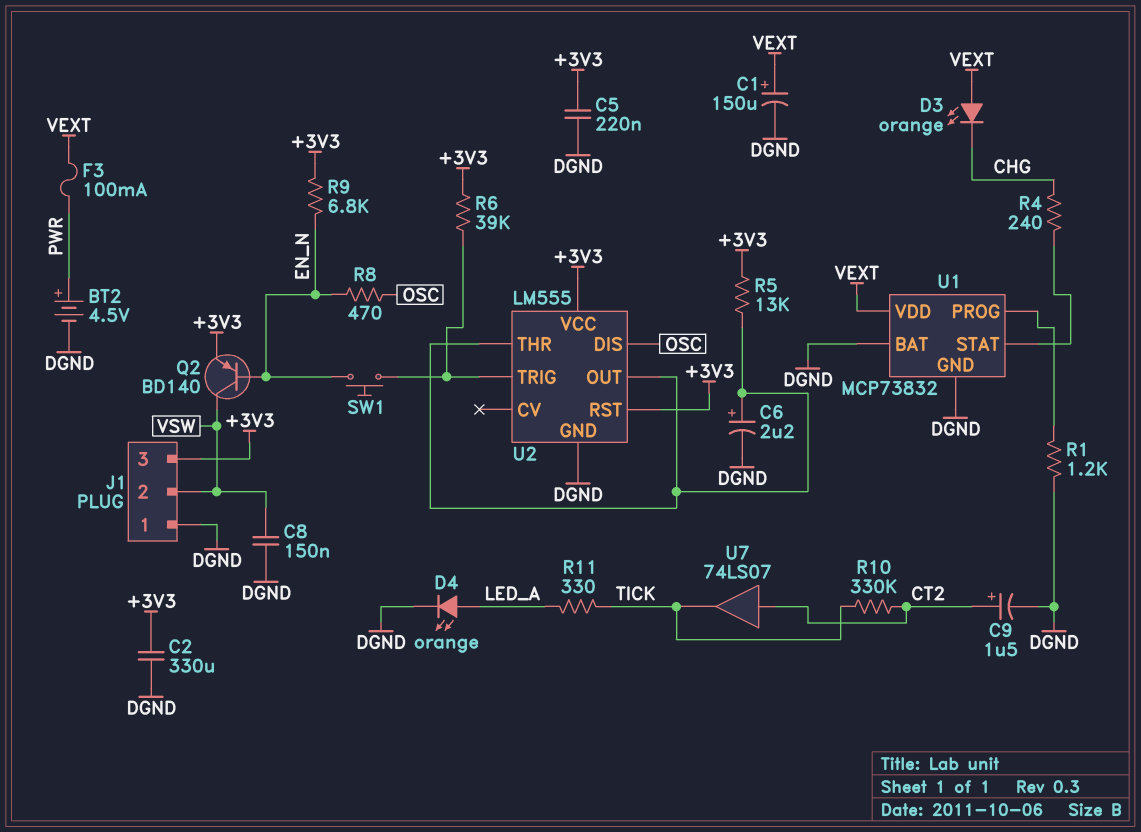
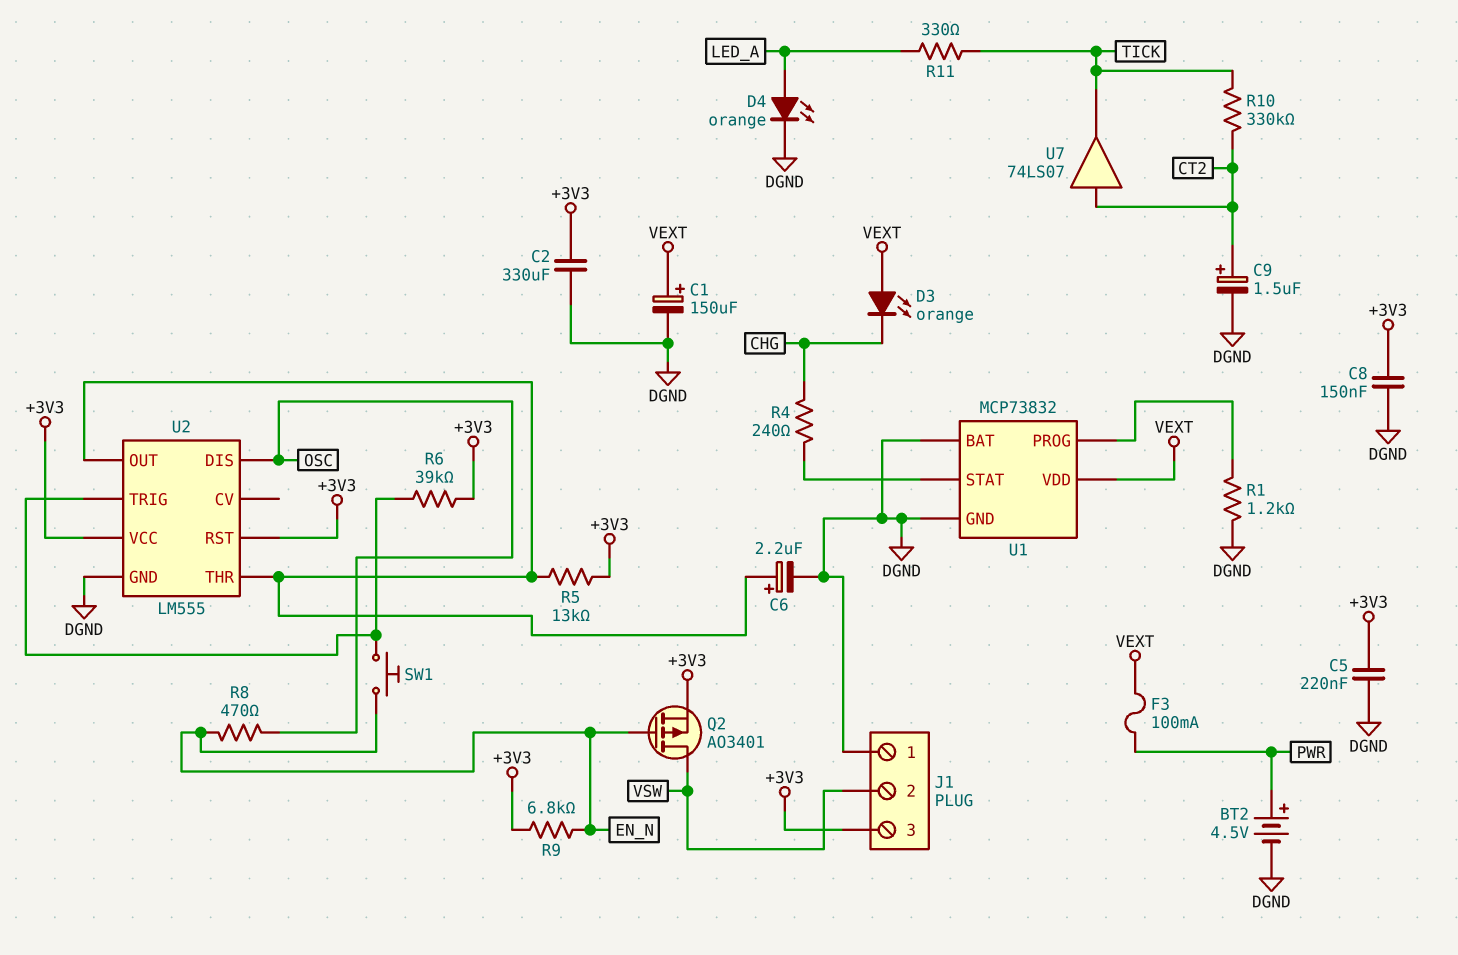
C8: 150nF (DGND, VSW) -> 150nF (+3V3, DGND)
Q2: PNP BD140 (B EN_N, C VSW, E +3V3) -> PMOS AO3401 (G EN_N, D VSW, S +3V3)

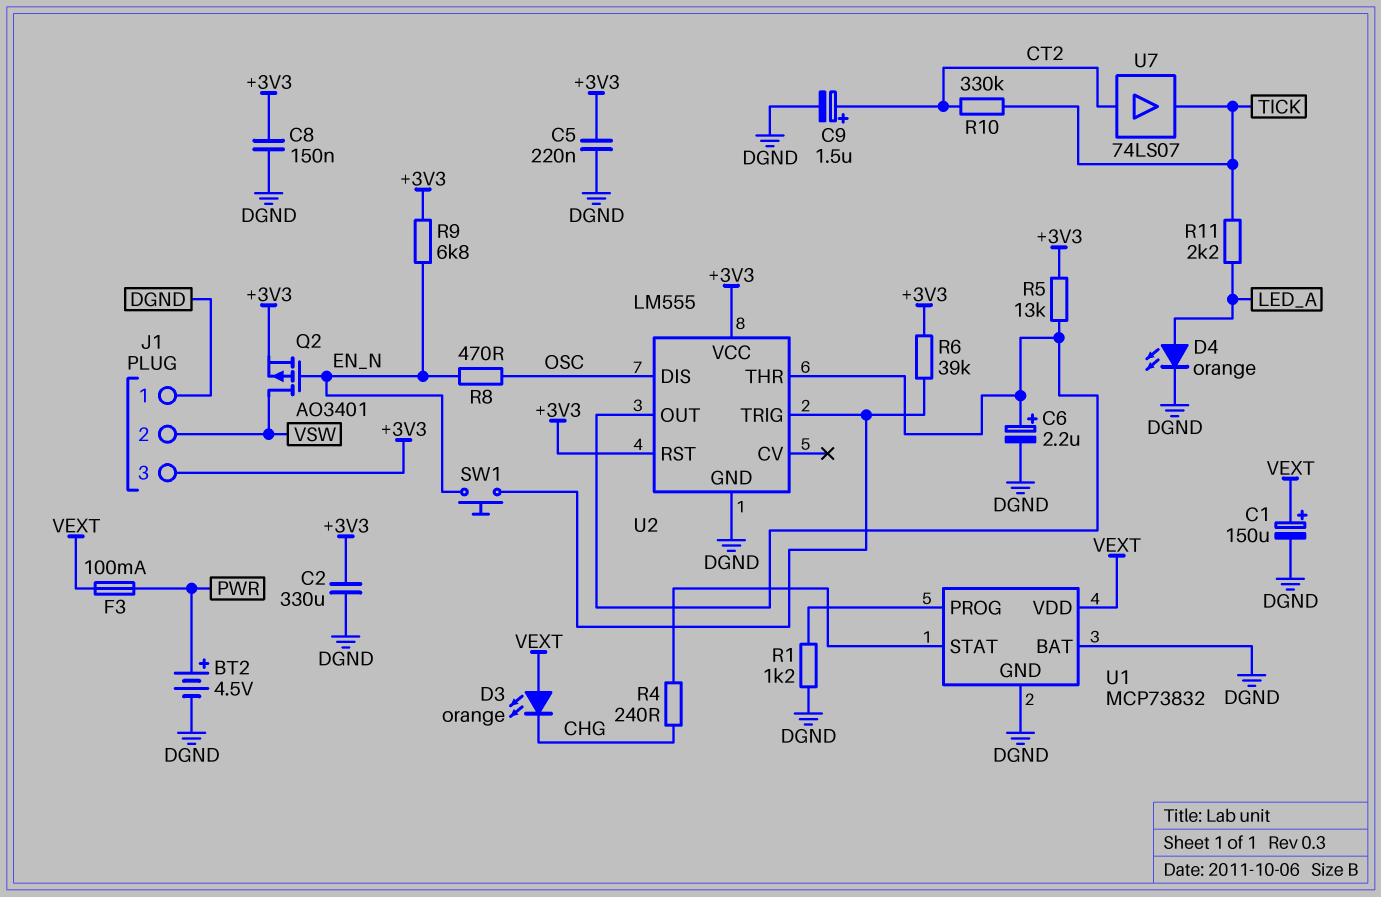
R11: 330 (LED_A, TICK) -> 2.2k (LED_A, TICK)

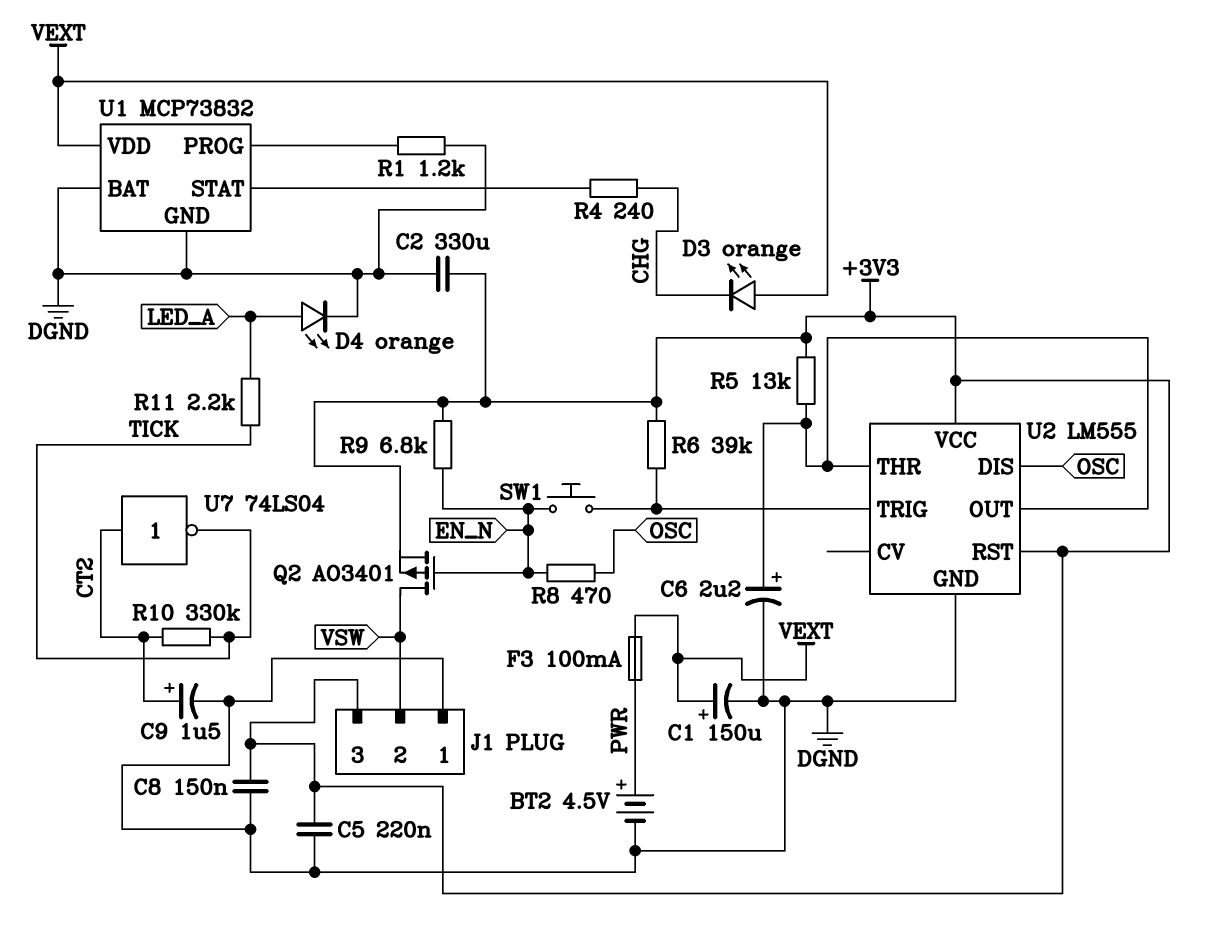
U7: buffer 74LS07 (in CT2, out TICK) -> NOT 74LS04 (in CT2, out TICK)

